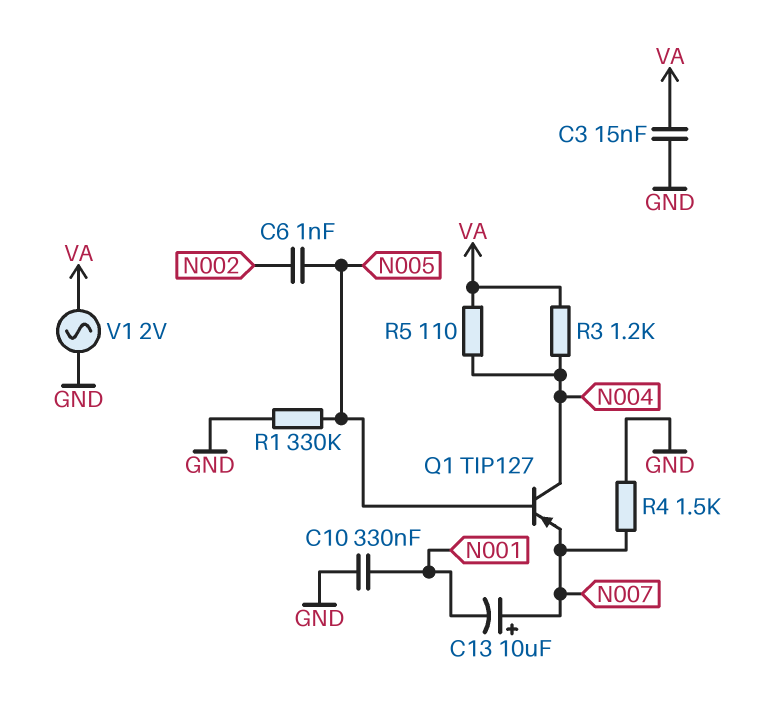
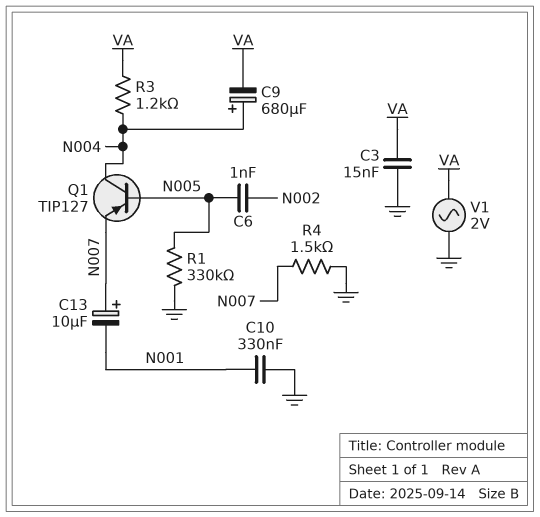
C9: none -> 680uF (plus N004, minus VA)
R5: 110 (N004, VA) -> none

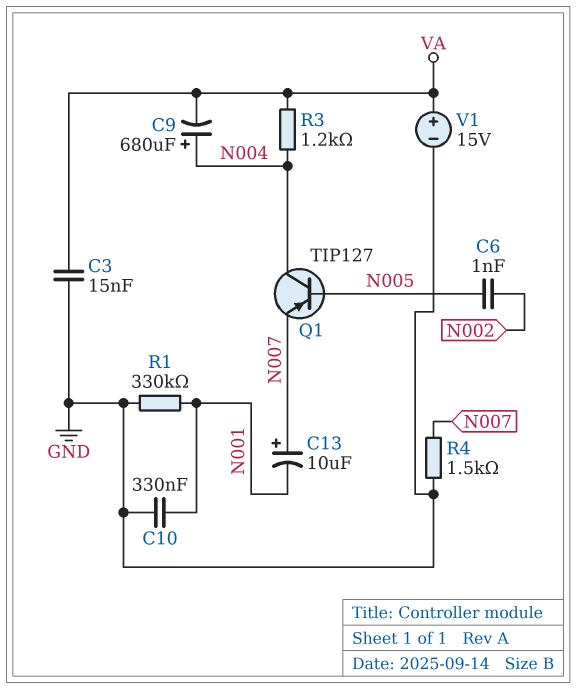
R1: 330k (GND, N005) -> 330k (GND, N001)
V1: AC 2V (GND, VA) -> 15V (plus VA, minus GND)

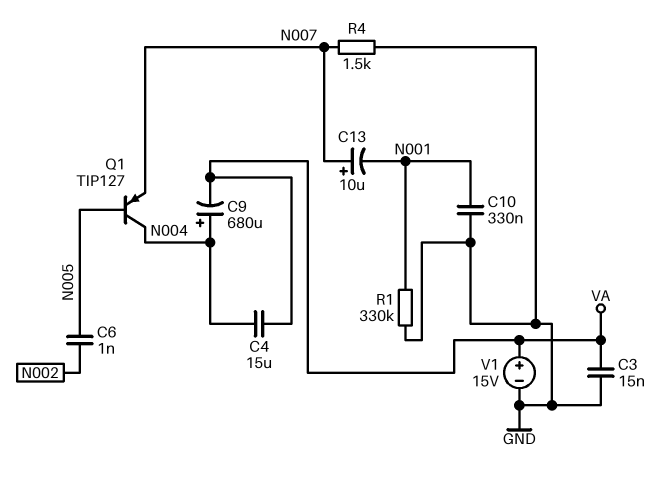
C4: none -> 15uF (N004, VA)
R3: 1.2k (N004, VA) -> none

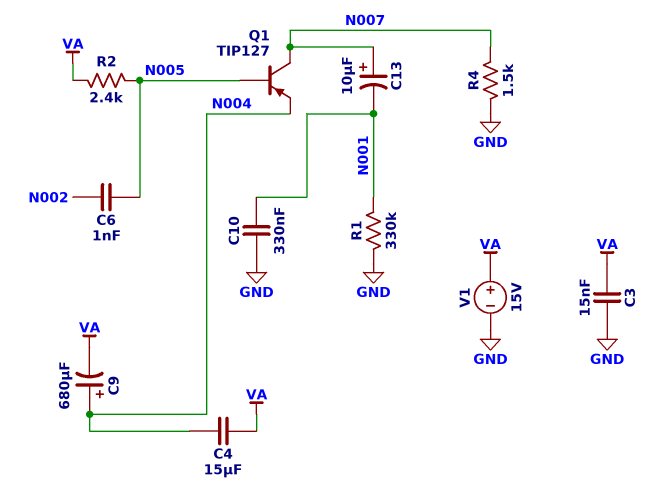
Q1: PNP TIP127 (B N005, C N004, E N007) -> PNP TIP127 (B N005, C N007, E N004)
R2: none -> 2.4k (N005, VA)

